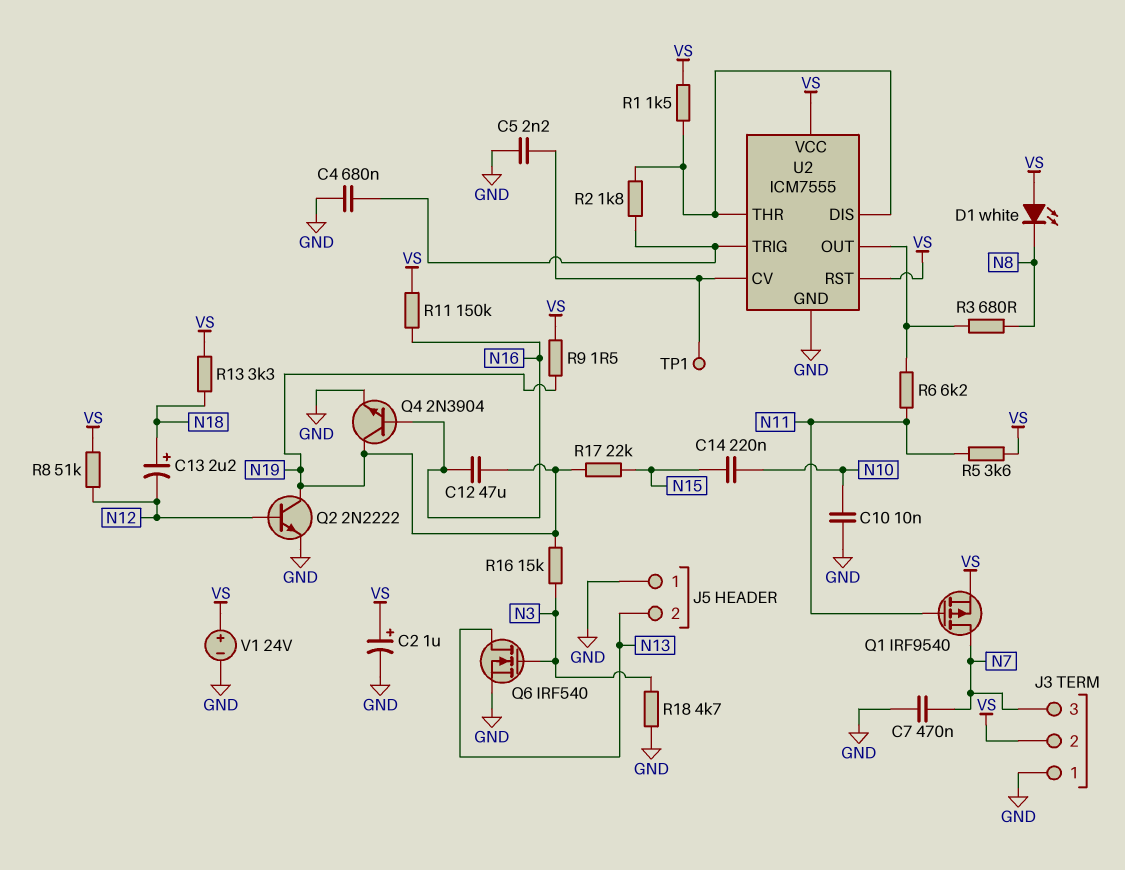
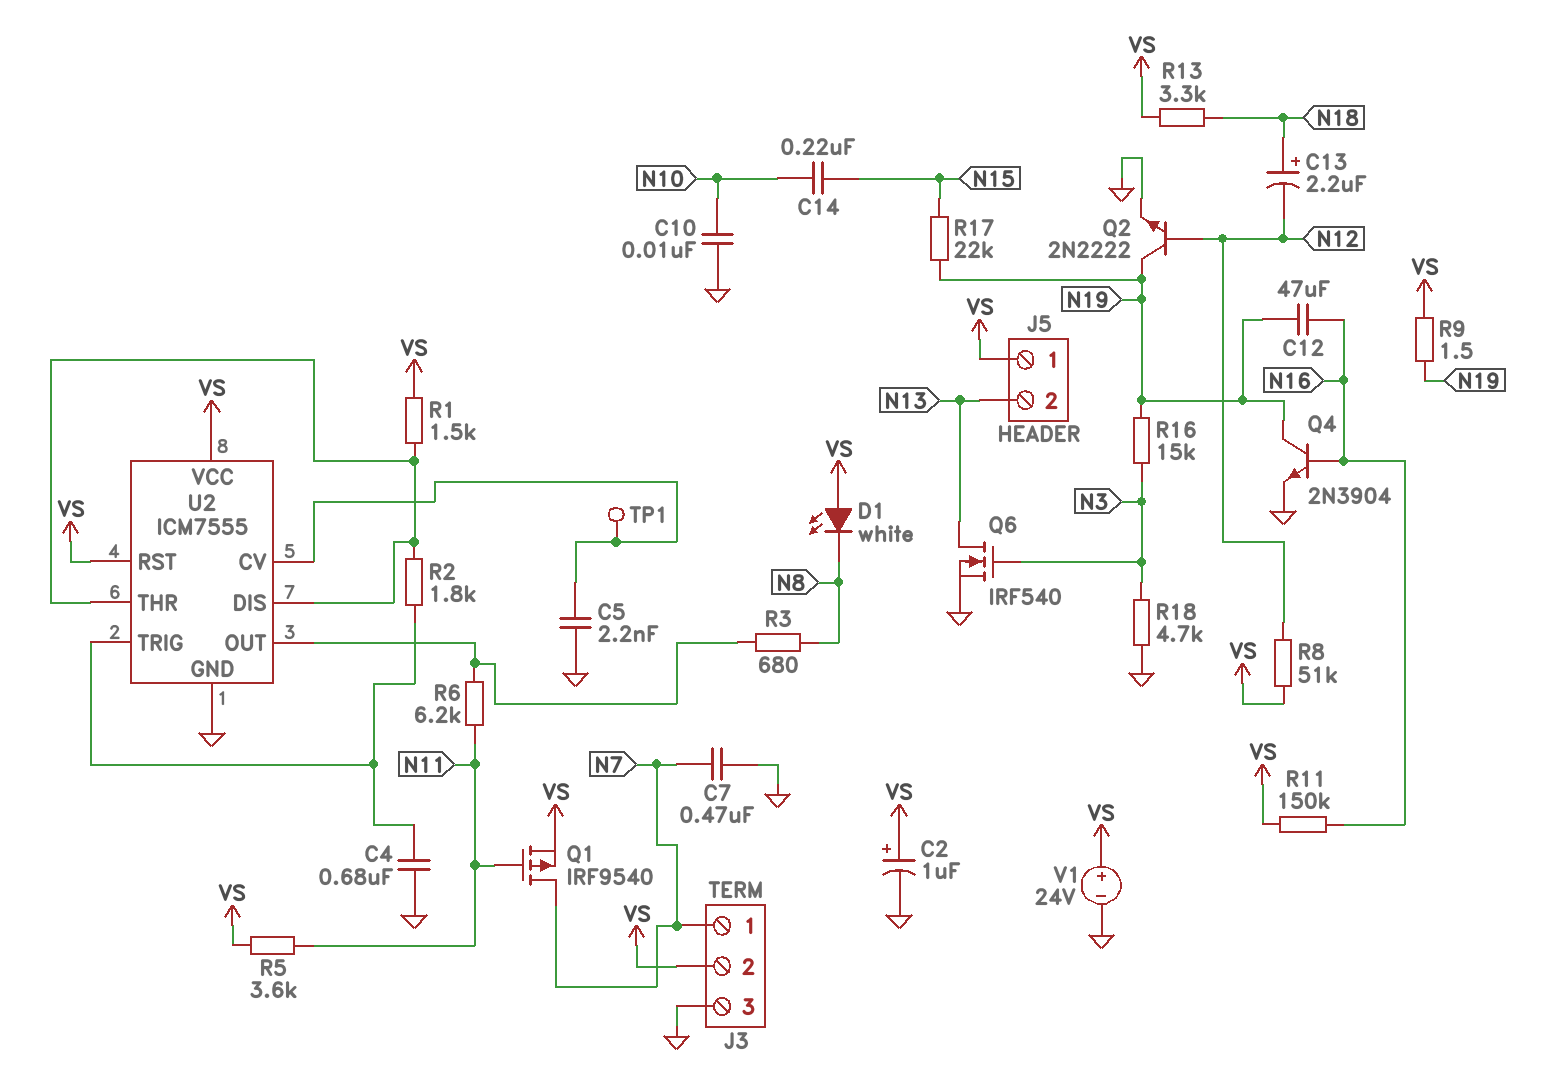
J3 pin 1: GND -> N7
J3 pin 3: N7 -> GND
J5 pin 1: GND -> VS

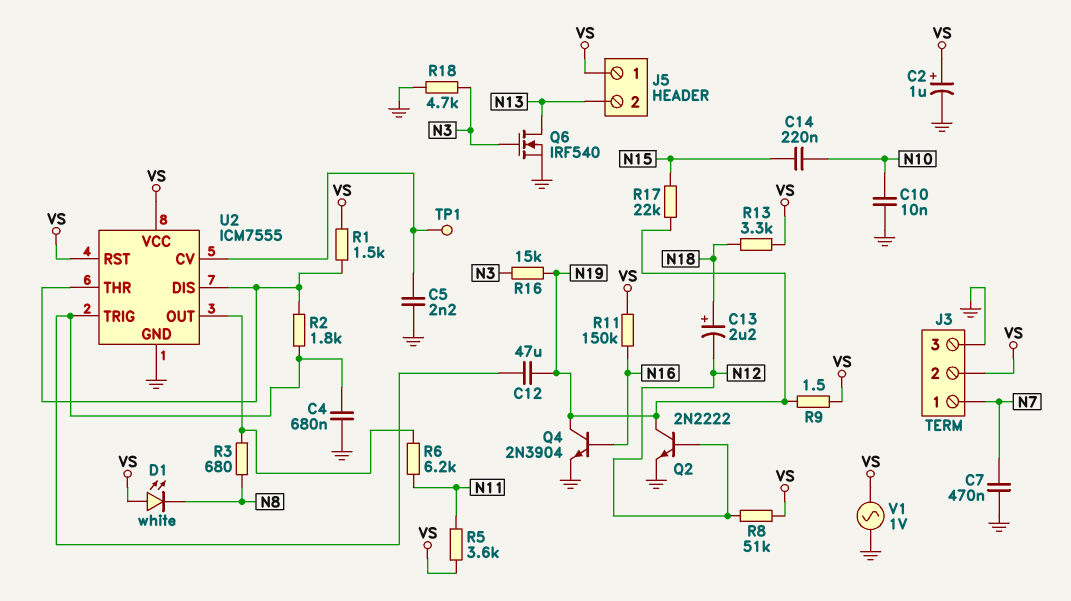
C12: 47uF (N16, N19) -> 47uF (N19, U2/TRIG)
Q1: PMOS IRF9540 (G N11, D N7, S VS) -> none
V1: 24V (plus VS, minus GND) -> AC 1V (GND, VS)

